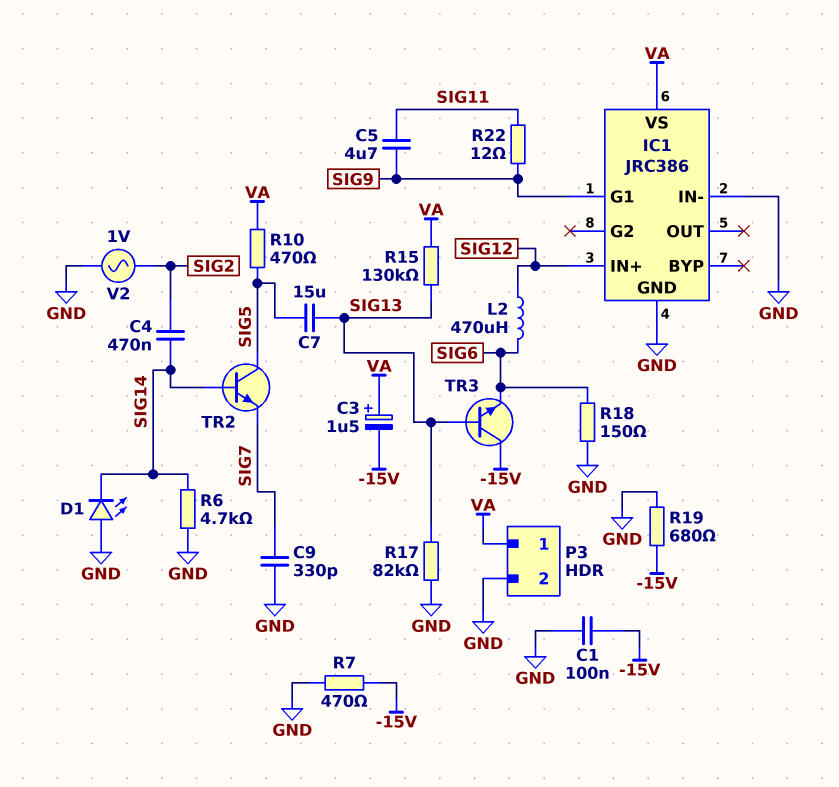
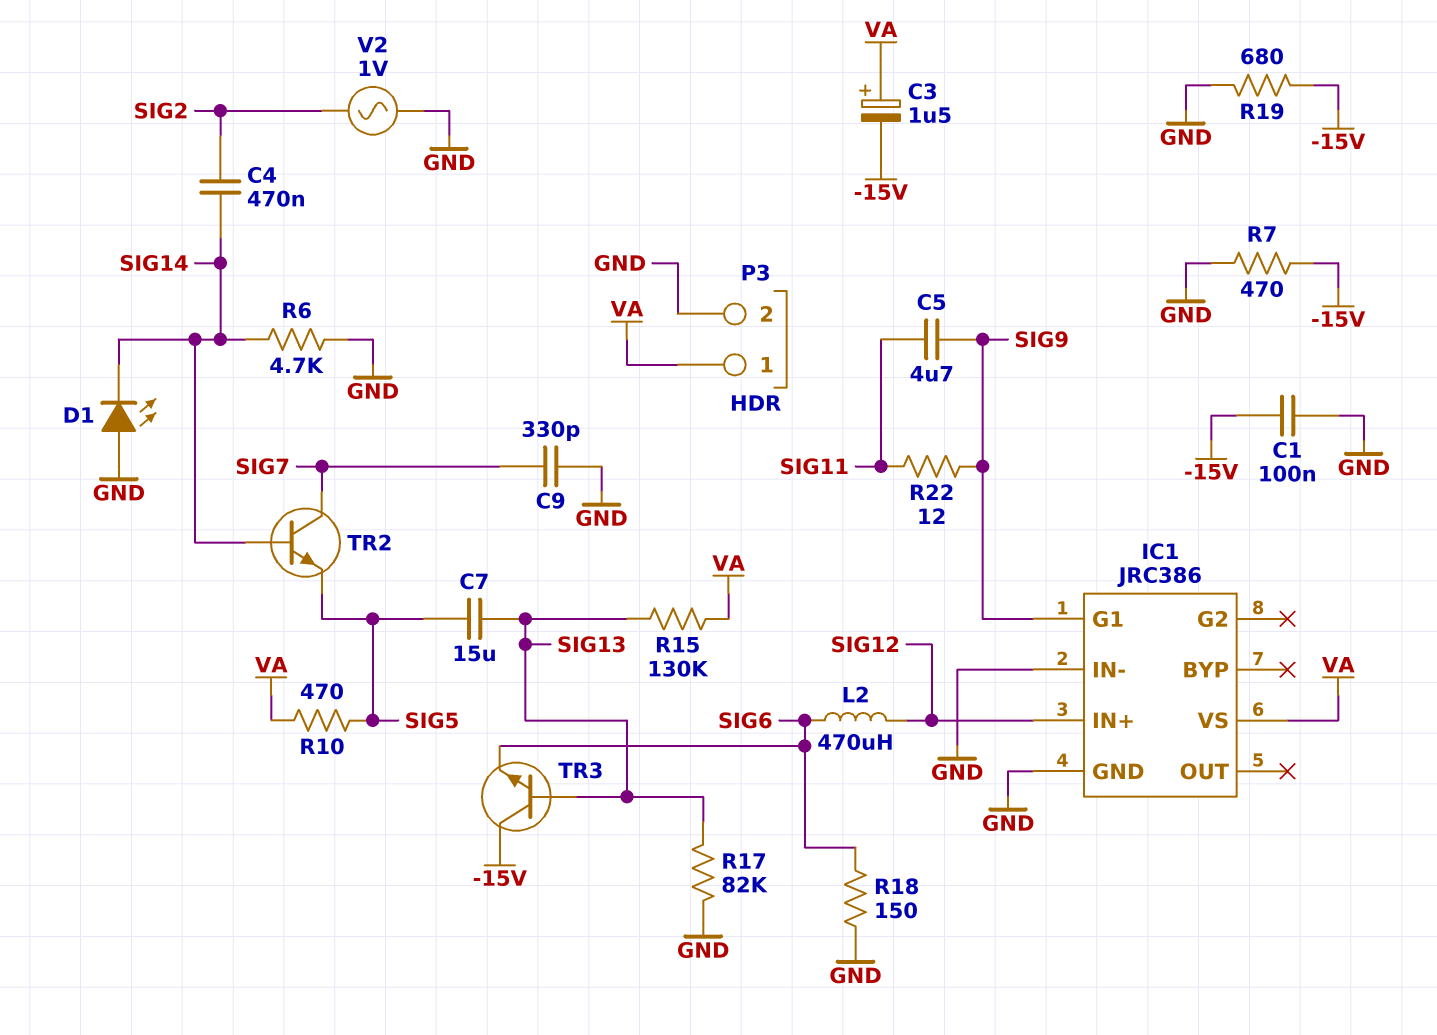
TR2: NPN (B SIG14, C SIG5, E SIG7) -> NPN (B SIG14, C SIG7, E SIG5)

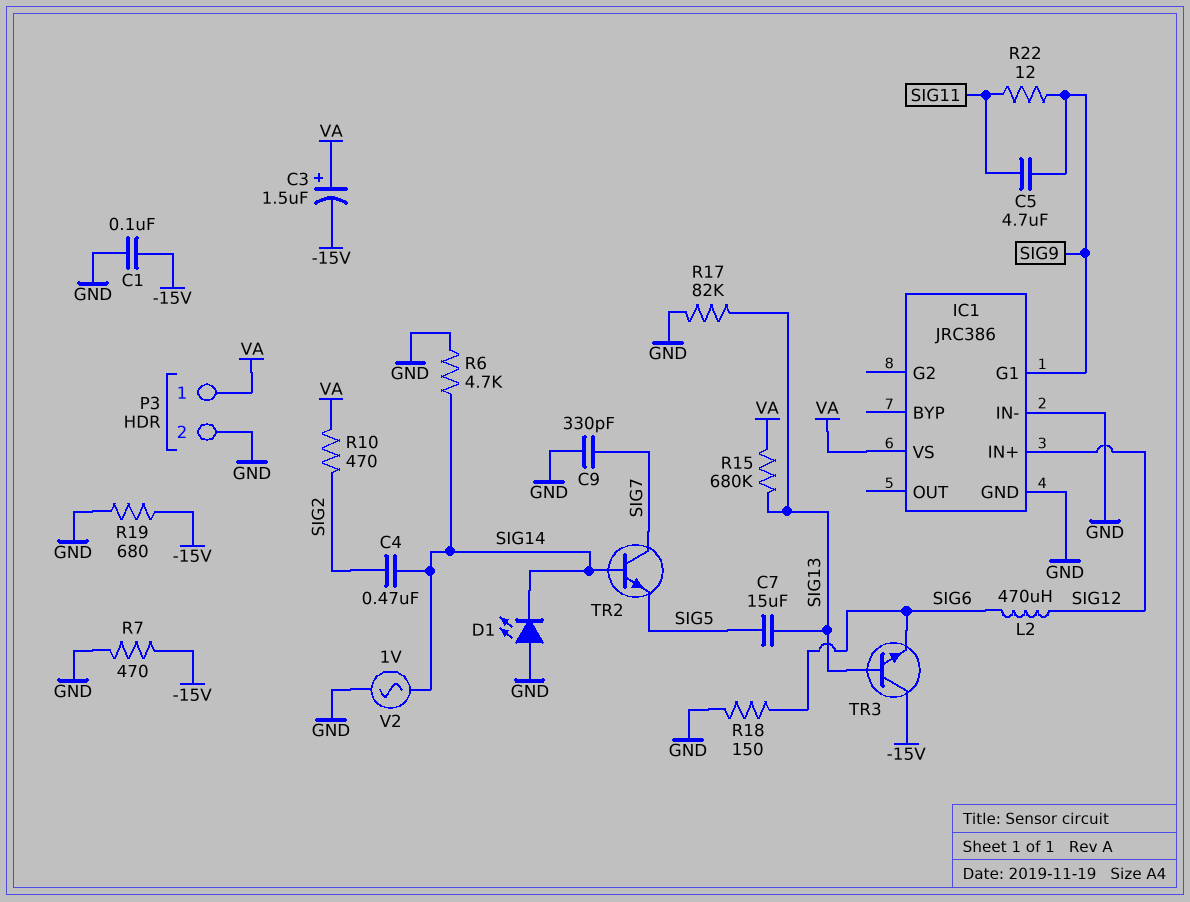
R10: 470 (SIG5, VA) -> 470 (SIG2, VA)
R15: 130k (SIG13, VA) -> 680k (SIG13, VA)
V2: AC 1V (GND, SIG2) -> AC 1V (GND, SIG14)

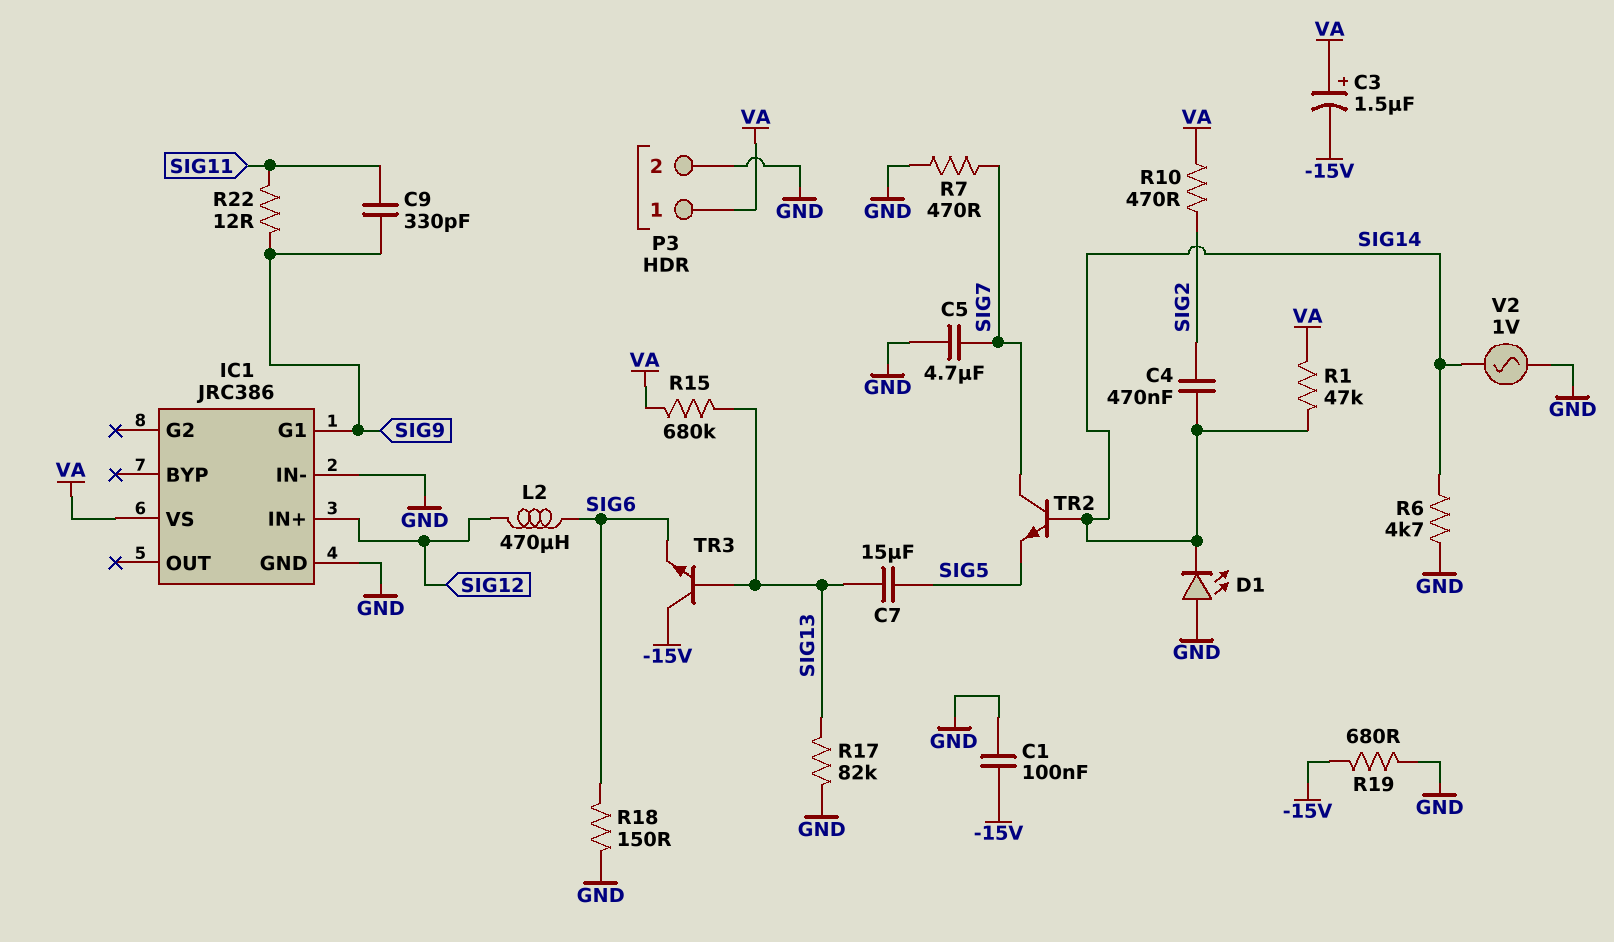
C5: 4.7uF (SIG9, SIG11) -> 4.7uF (GND, SIG7)
C9: 330pF (GND, SIG7) -> 330pF (SIG9, SIG11)
R1: none -> 47k (SIG14, VA)
R7: 470 (-15V, GND) -> 470 (GND, SIG7)

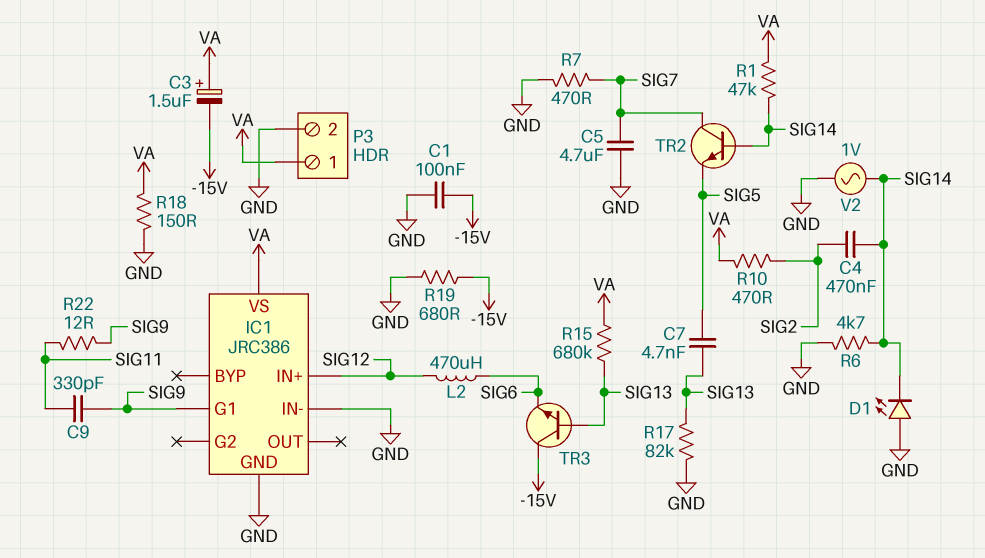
C7: 15uF (SIG5, SIG13) -> 4.7nF (SIG5, SIG13)
R18: 150 (GND, SIG6) -> 150 (GND, VA)

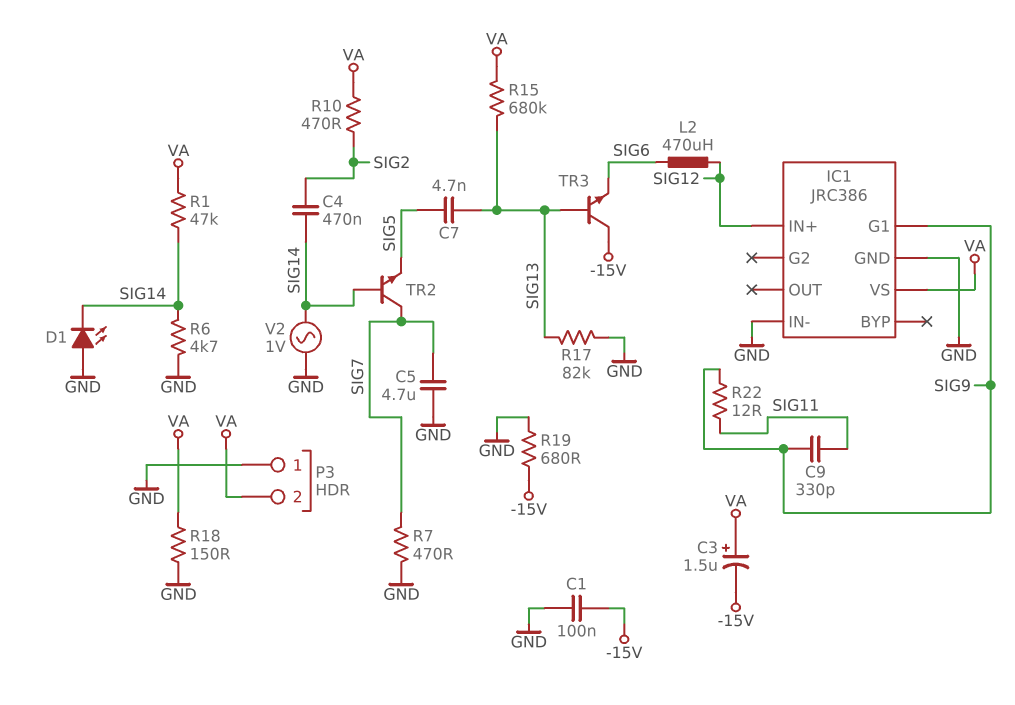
P3 pin 1: VA -> GND
P3 pin 2: GND -> VA

